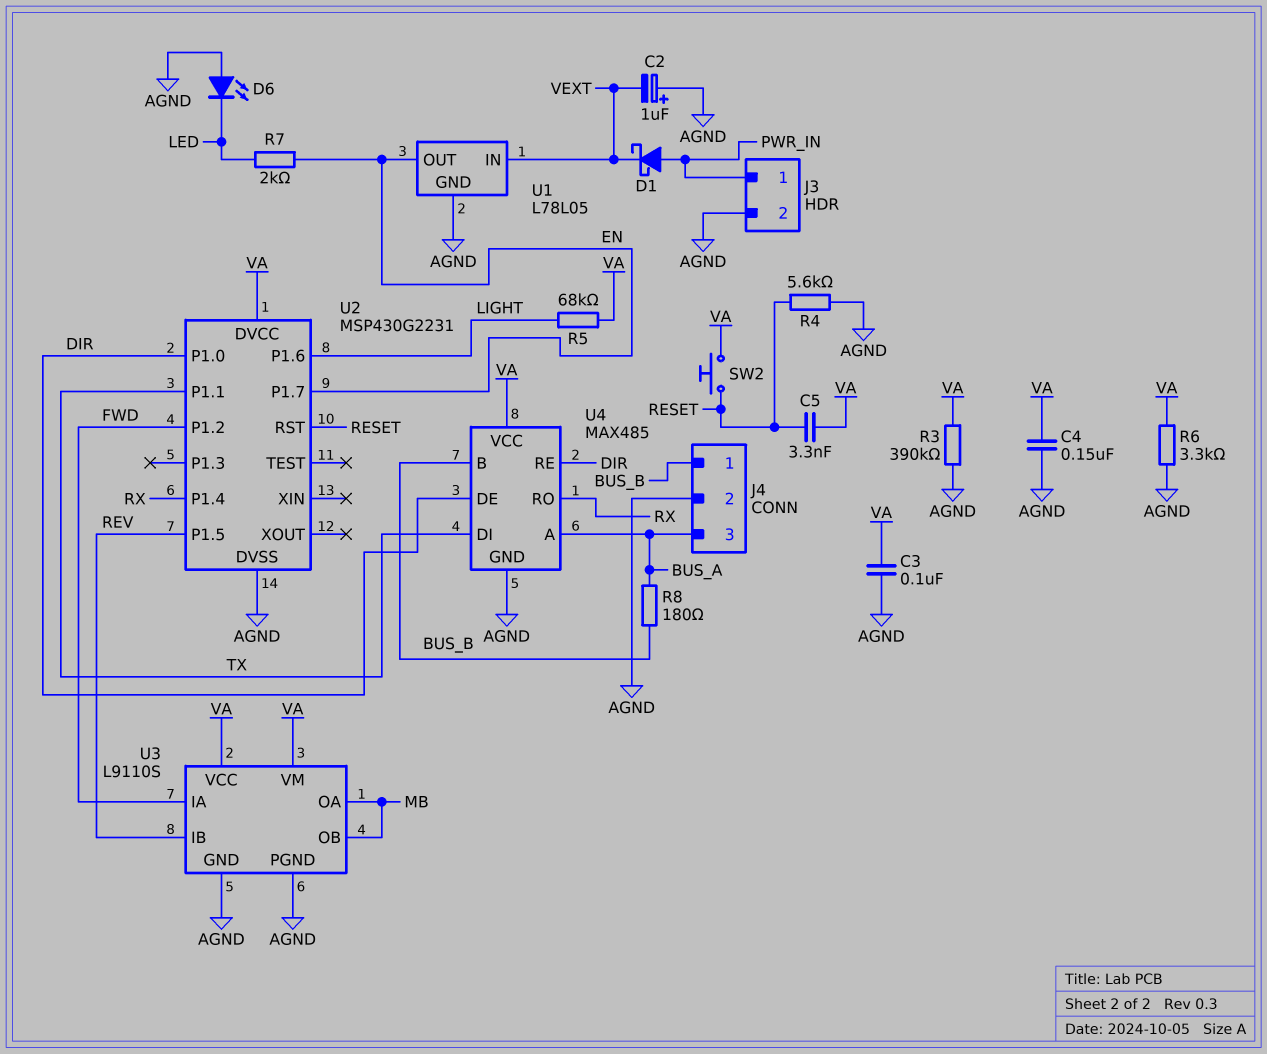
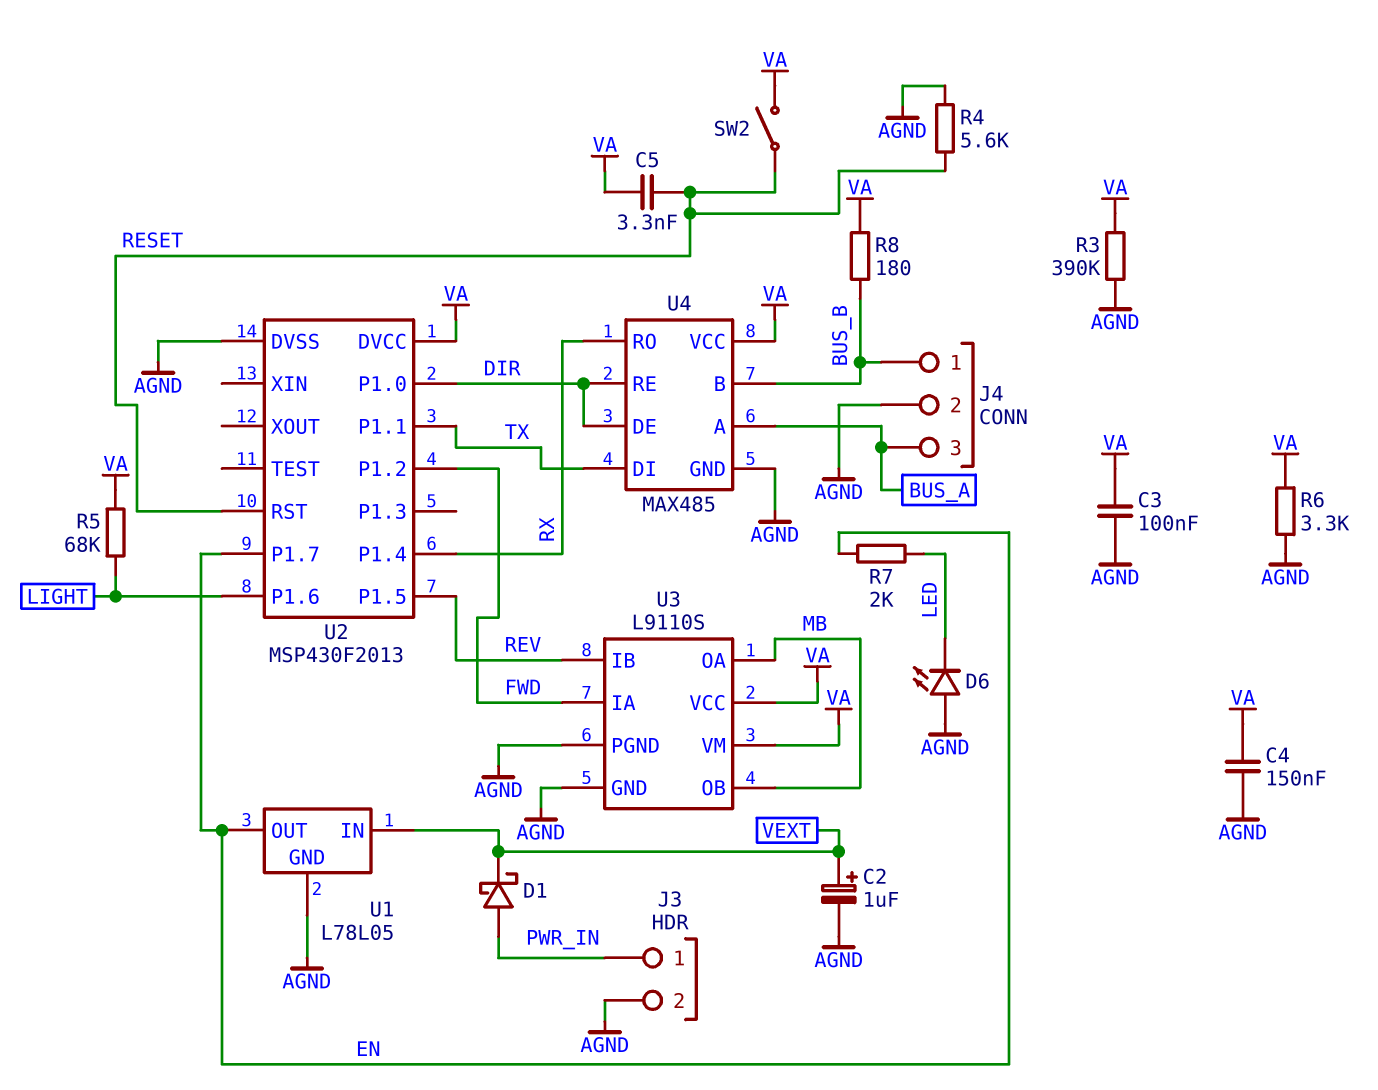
C2: 1uF (plus AGND, minus VEXT) -> 1uF (plus VEXT, minus AGND)
R8: 180 (BUS_A, BUS_B) -> 180 (BUS_B, VA)
SW2: button (RESET, VA) -> switch (RESET, VA)
U2: MSP430G2231 -> MSP430F2013

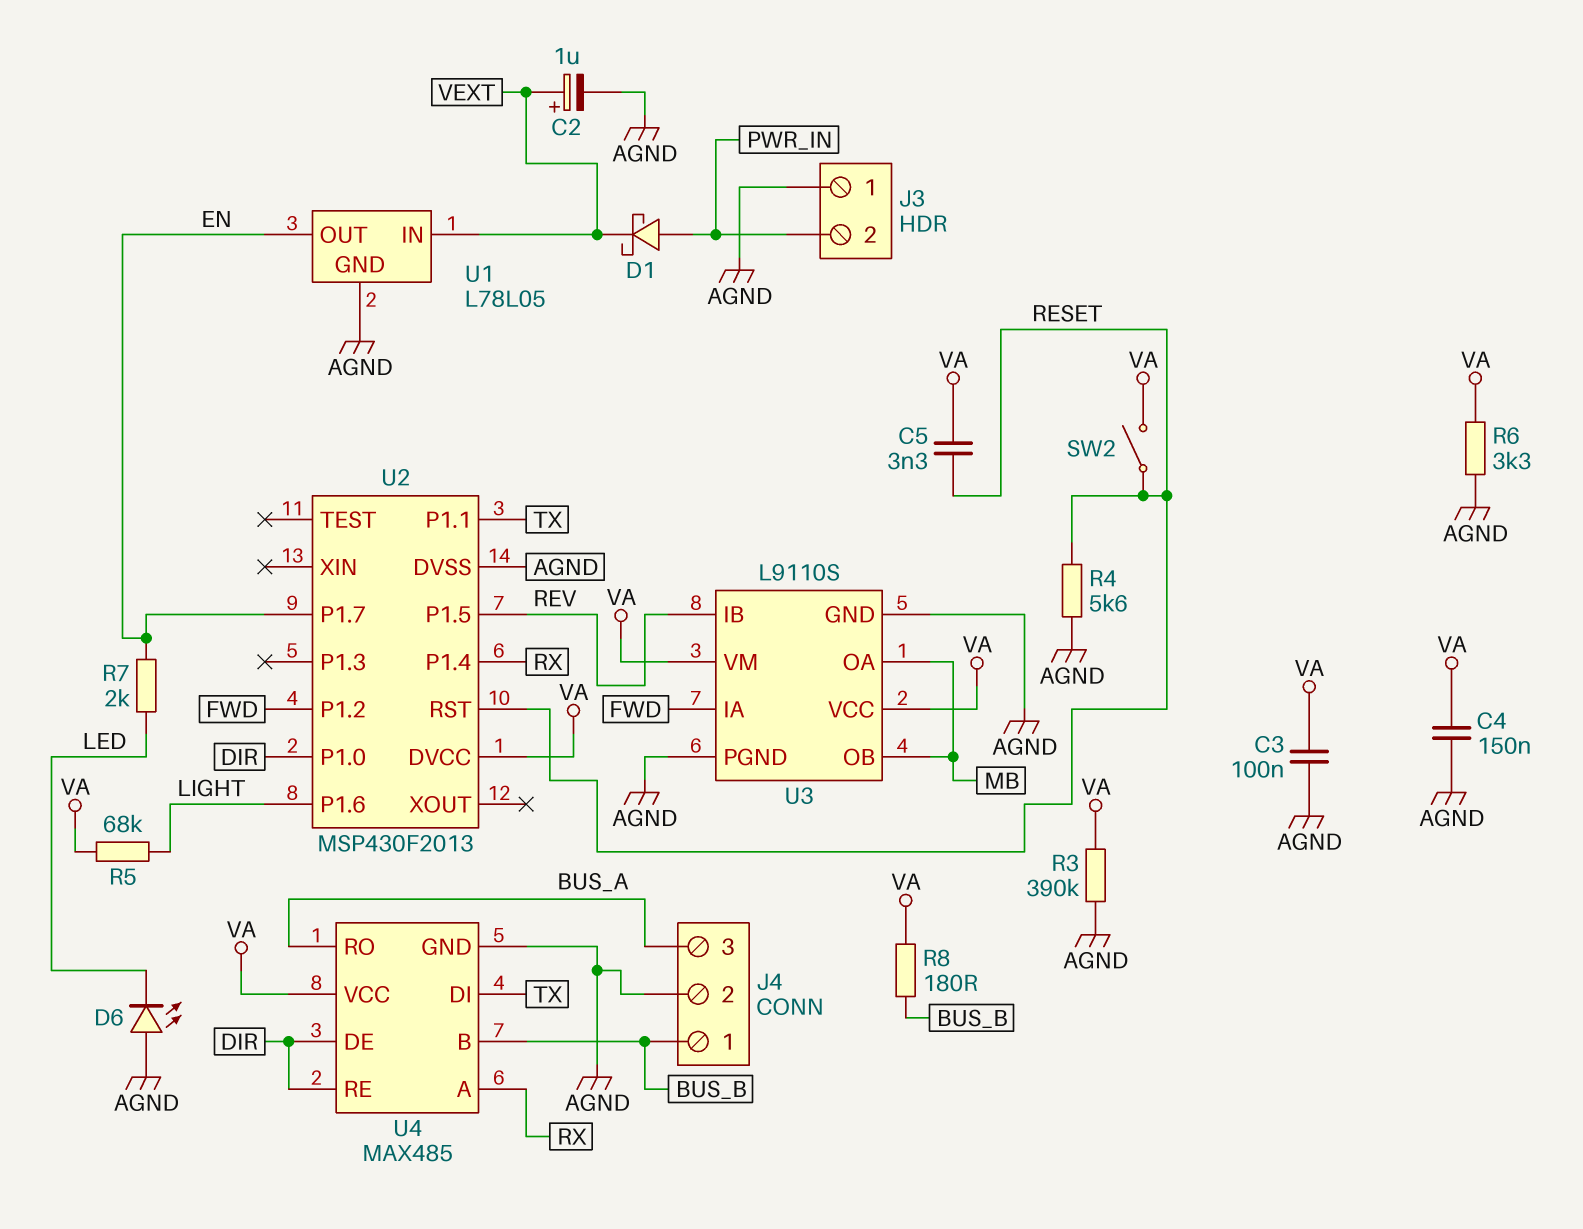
J3 pin 1: PWR_IN -> AGND
J3 pin 2: AGND -> PWR_IN
U4 pin A: BUS_A -> RX
U4 pin RO: RX -> BUS_A

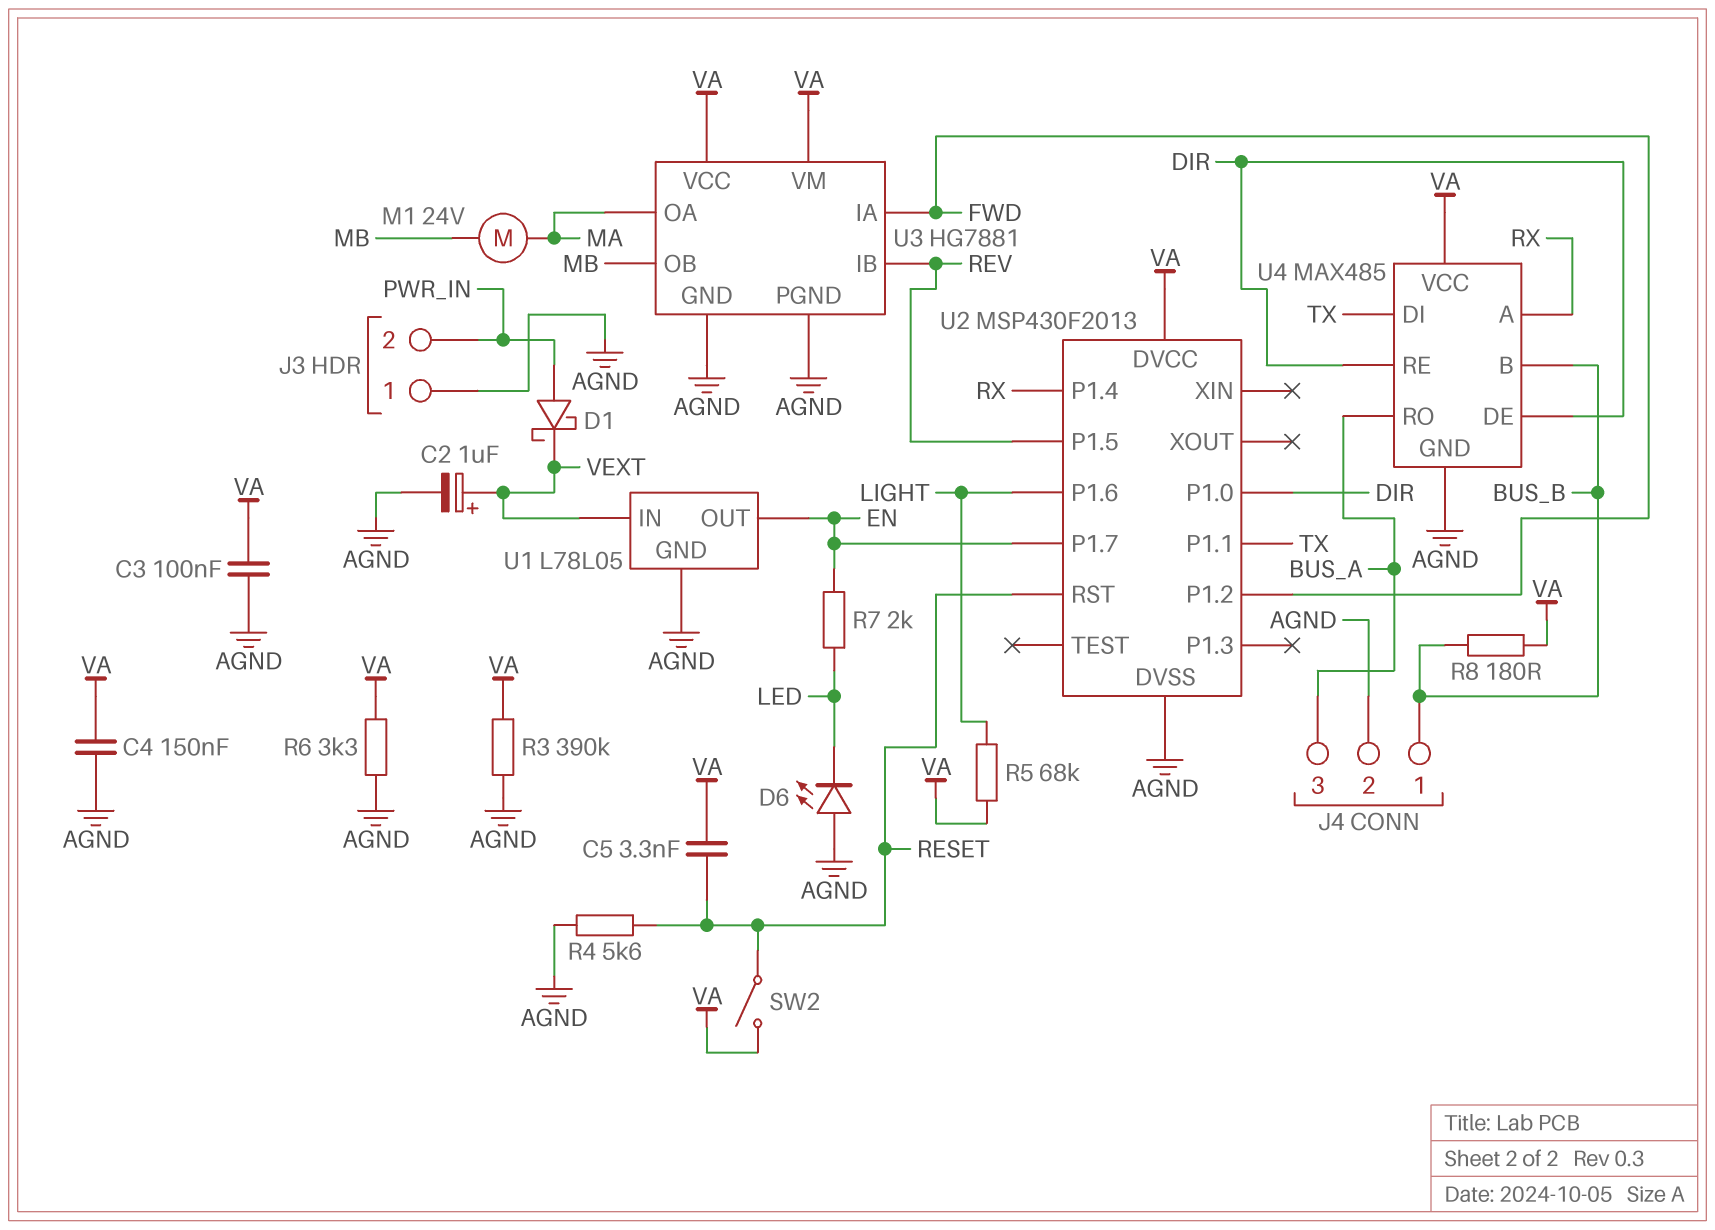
M1: none -> motor 24V (MA, MB)
U3: L9110S -> HG7881
U3 pin OA: MB -> MA

